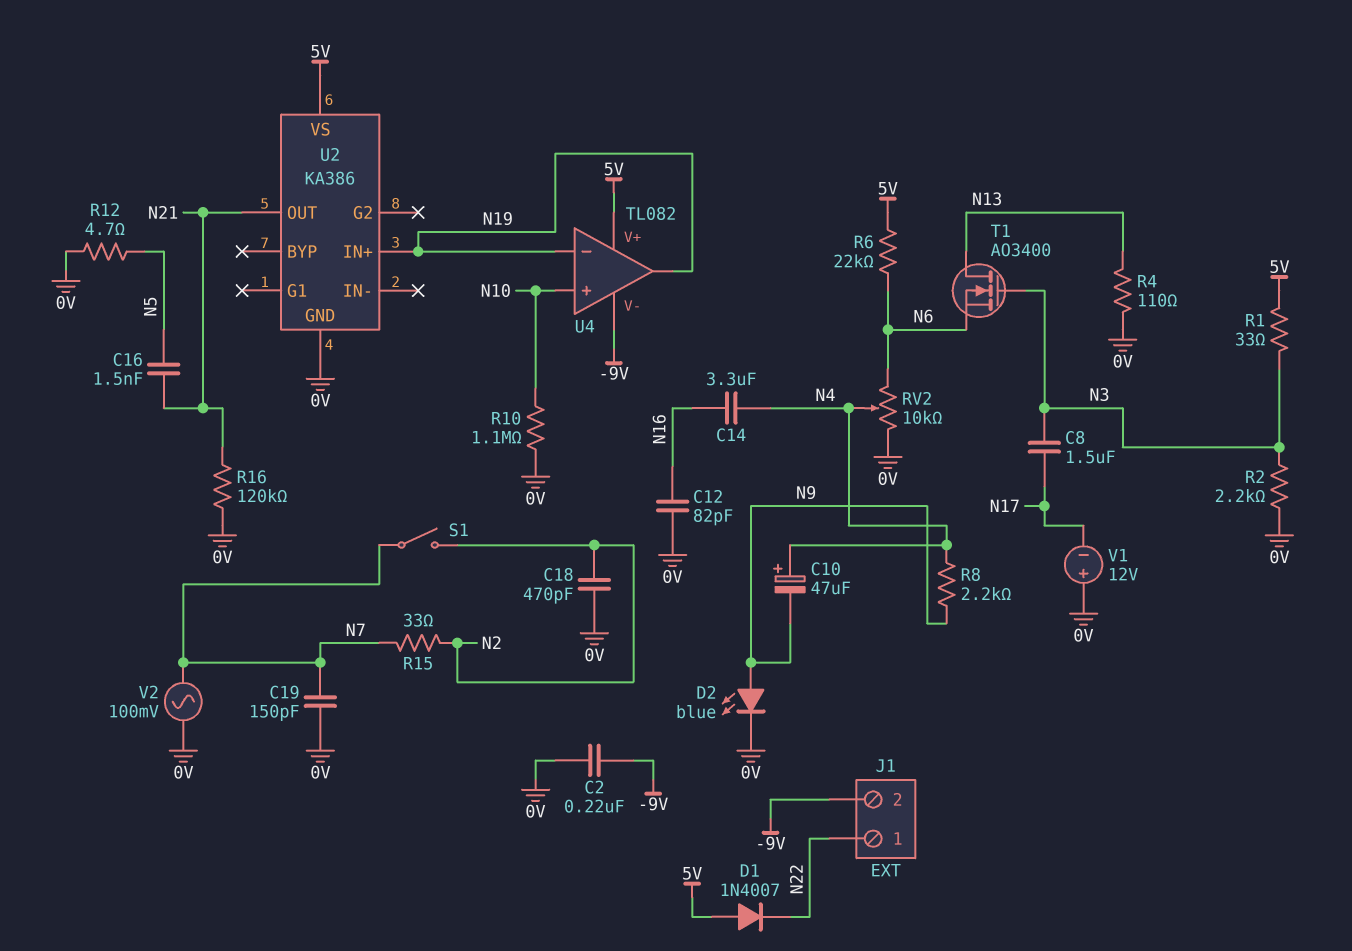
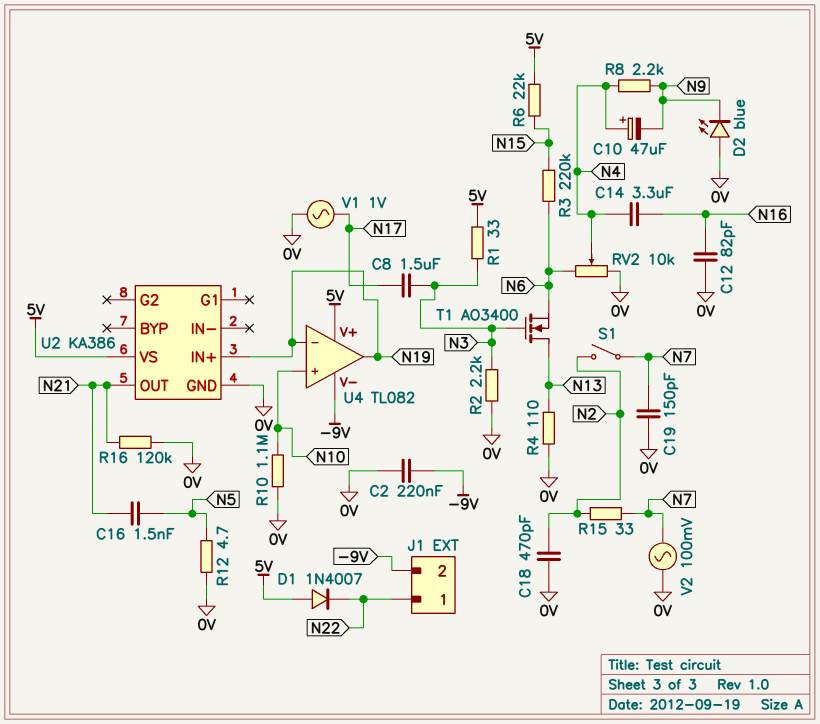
D2: LED blue (A N9, K 0V) -> LED blue (A 0V, K N9)
R3: none -> 220k (N6, N15)
R6: 22k (5V, N6) -> 22k (5V, N15)
V1: 12V (plus 0V, minus N17) -> AC 1V (0V, N17)

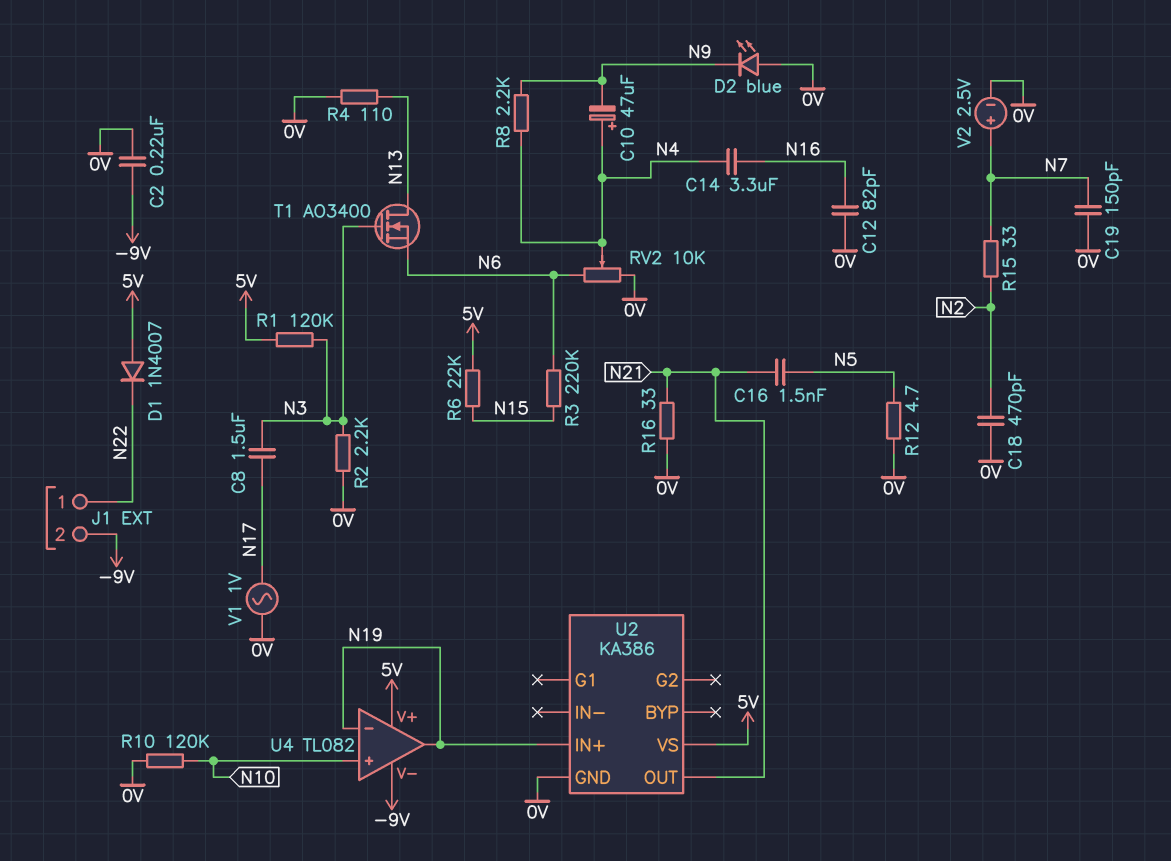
R1: 33 (5V, N3) -> 120k (5V, N3)
R10: 1.1M (0V, N10) -> 120k (0V, N10)
R16: 120k (0V, N21) -> 33 (0V, N21)
S1: switch (N2, N7) -> none
V2: AC 100mV (0V, N7) -> 2.5V (plus N7, minus 0V)

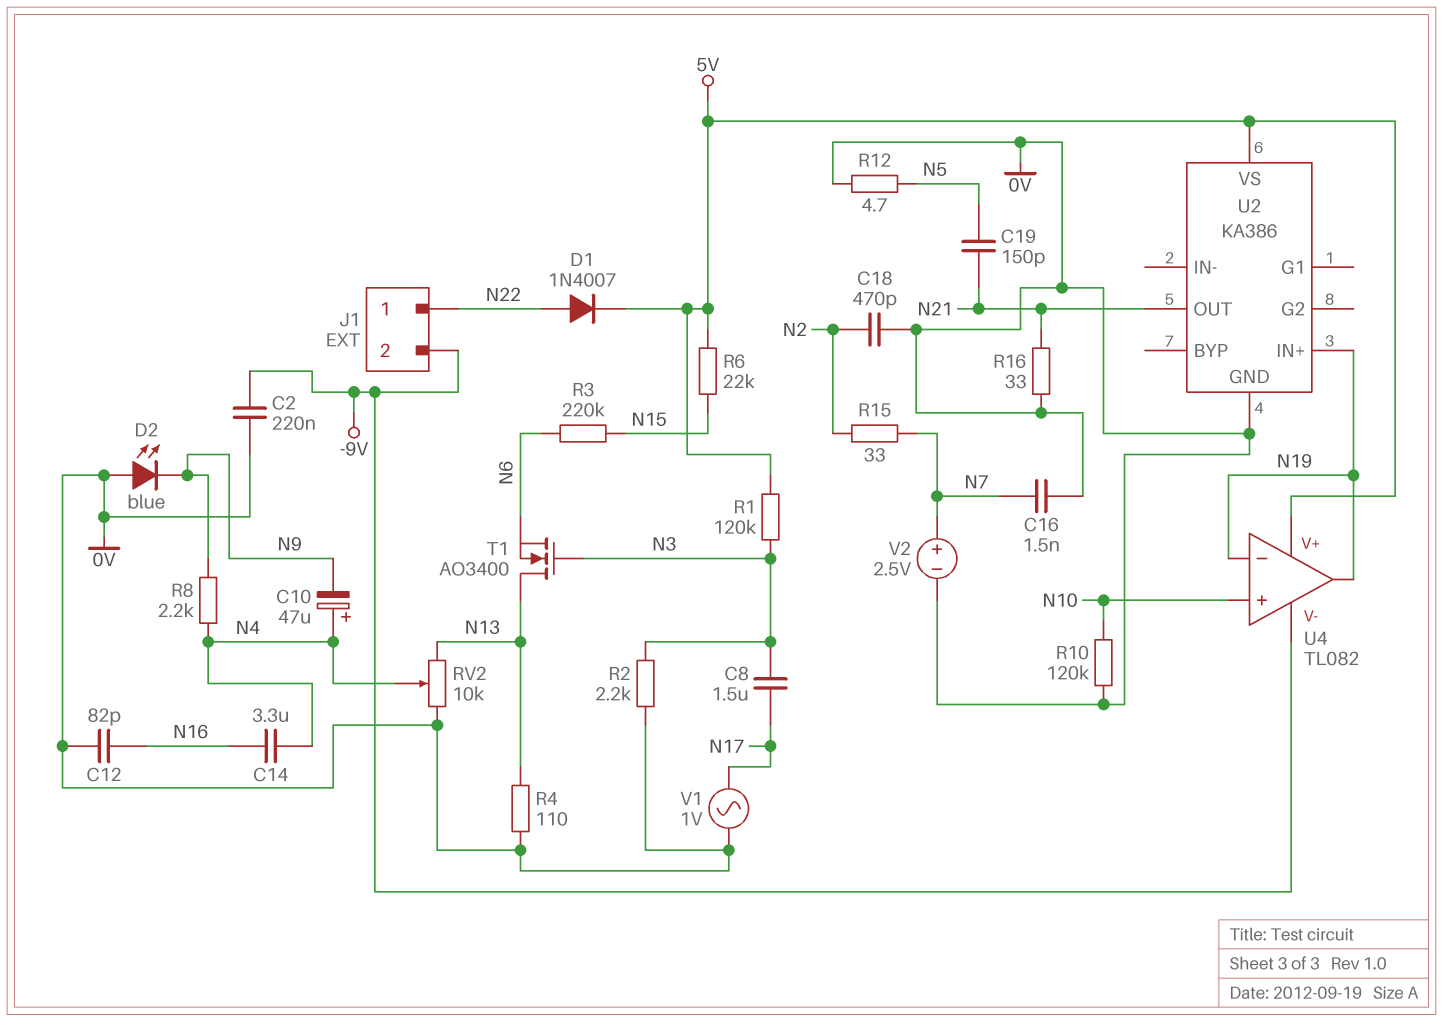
C16: 1.5nF (N5, N21) -> 1.5nF (0V, N7)
C19: 150pF (0V, N7) -> 150pF (N5, N21)
D1: diode 1N4007 (A 5V, K N22) -> diode 1N4007 (A N22, K 5V)
RV2: 10k (0V, N6, wiper N4) -> 10k (0V, N13, wiper N4)

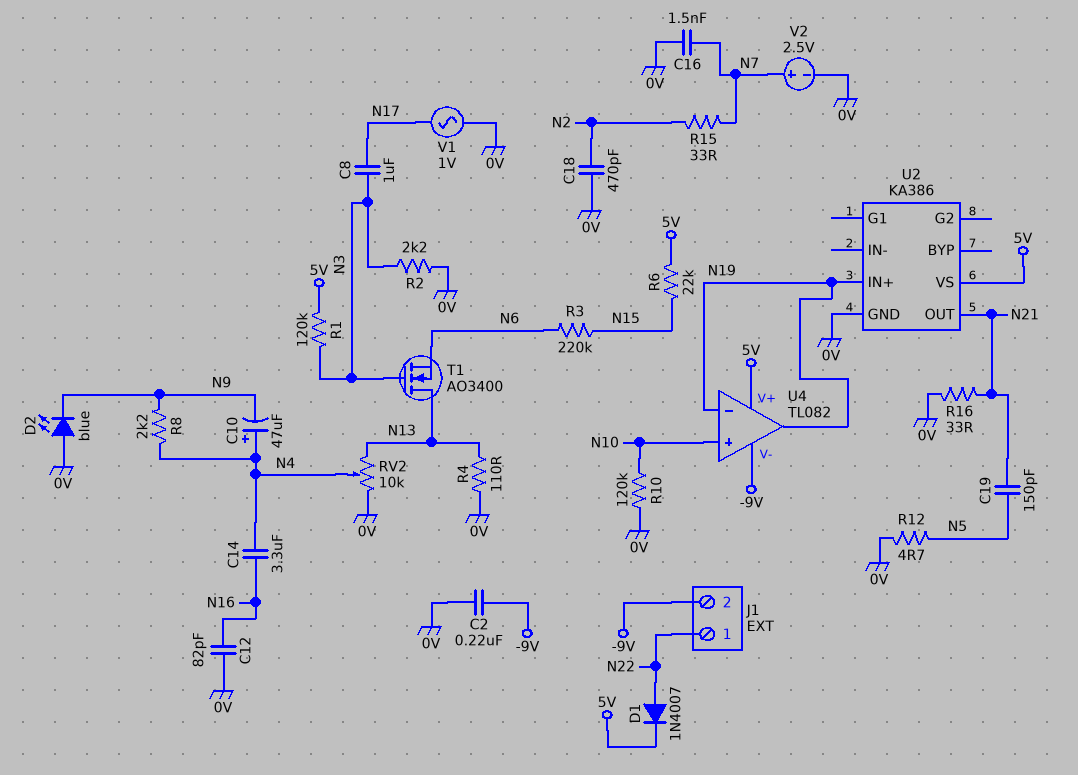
C8: 1.5uF (N3, N17) -> 1uF (N3, N17)

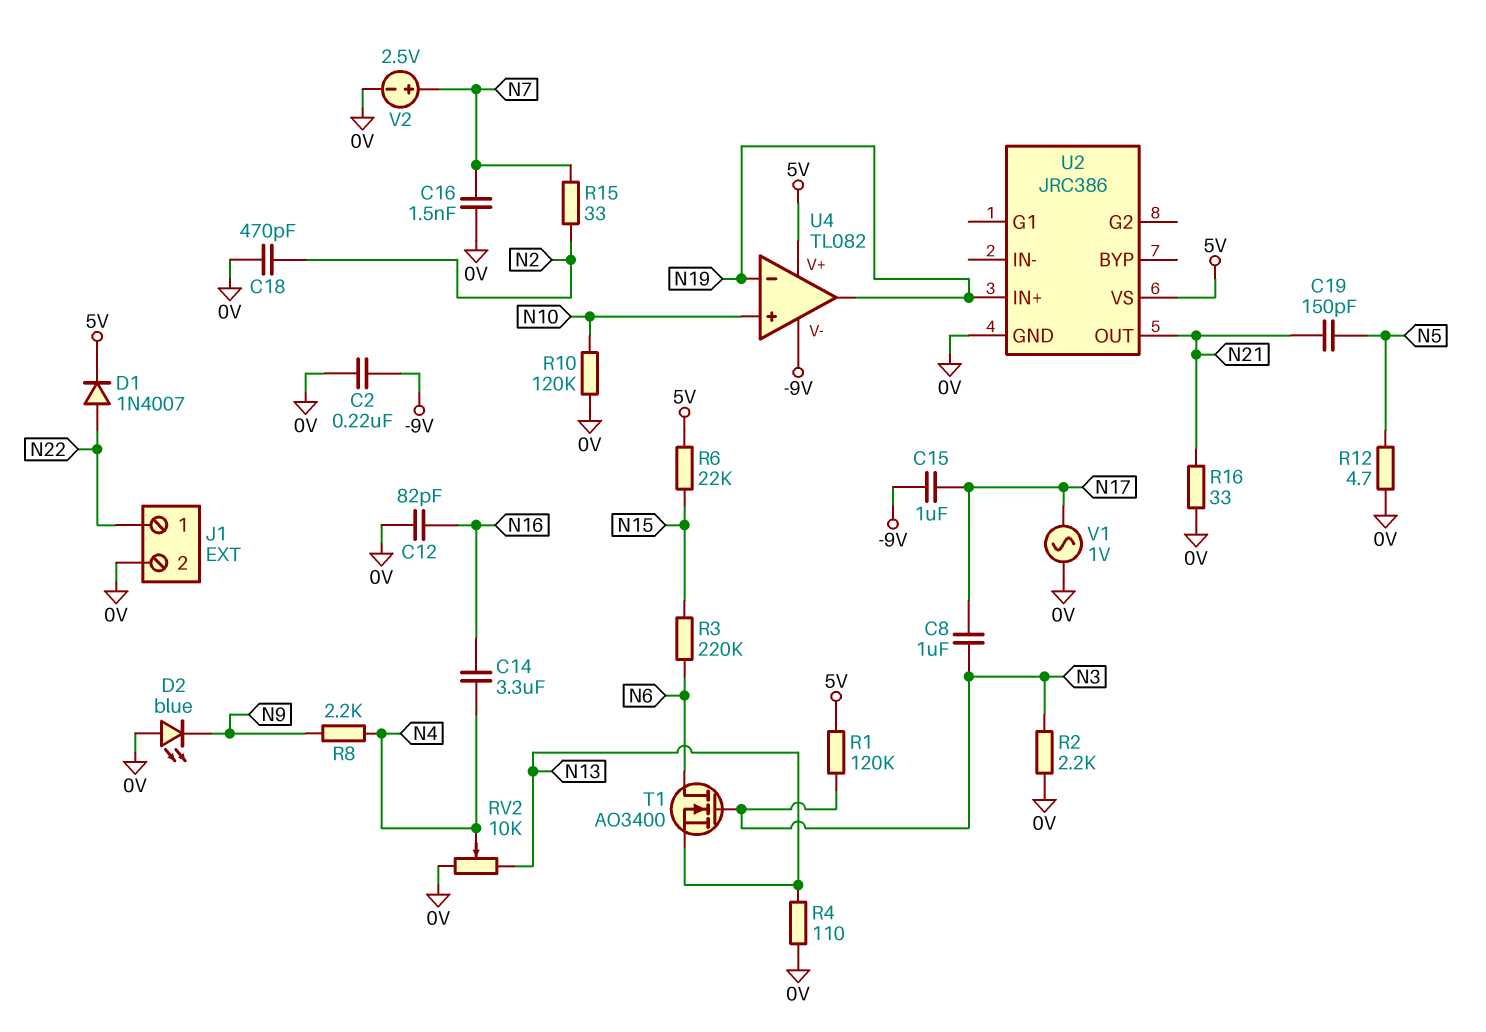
C10: 47uF (plus N4, minus N9) -> none
C15: none -> 1uF (-9V, N17)
J1 pin 2: -9V -> 0V
T1: NMOS AO3400 (G N3, D N13, S N6) -> NMOS AO3400 (G N3, D N6, S N13)
U2: KA386 -> JRC386

